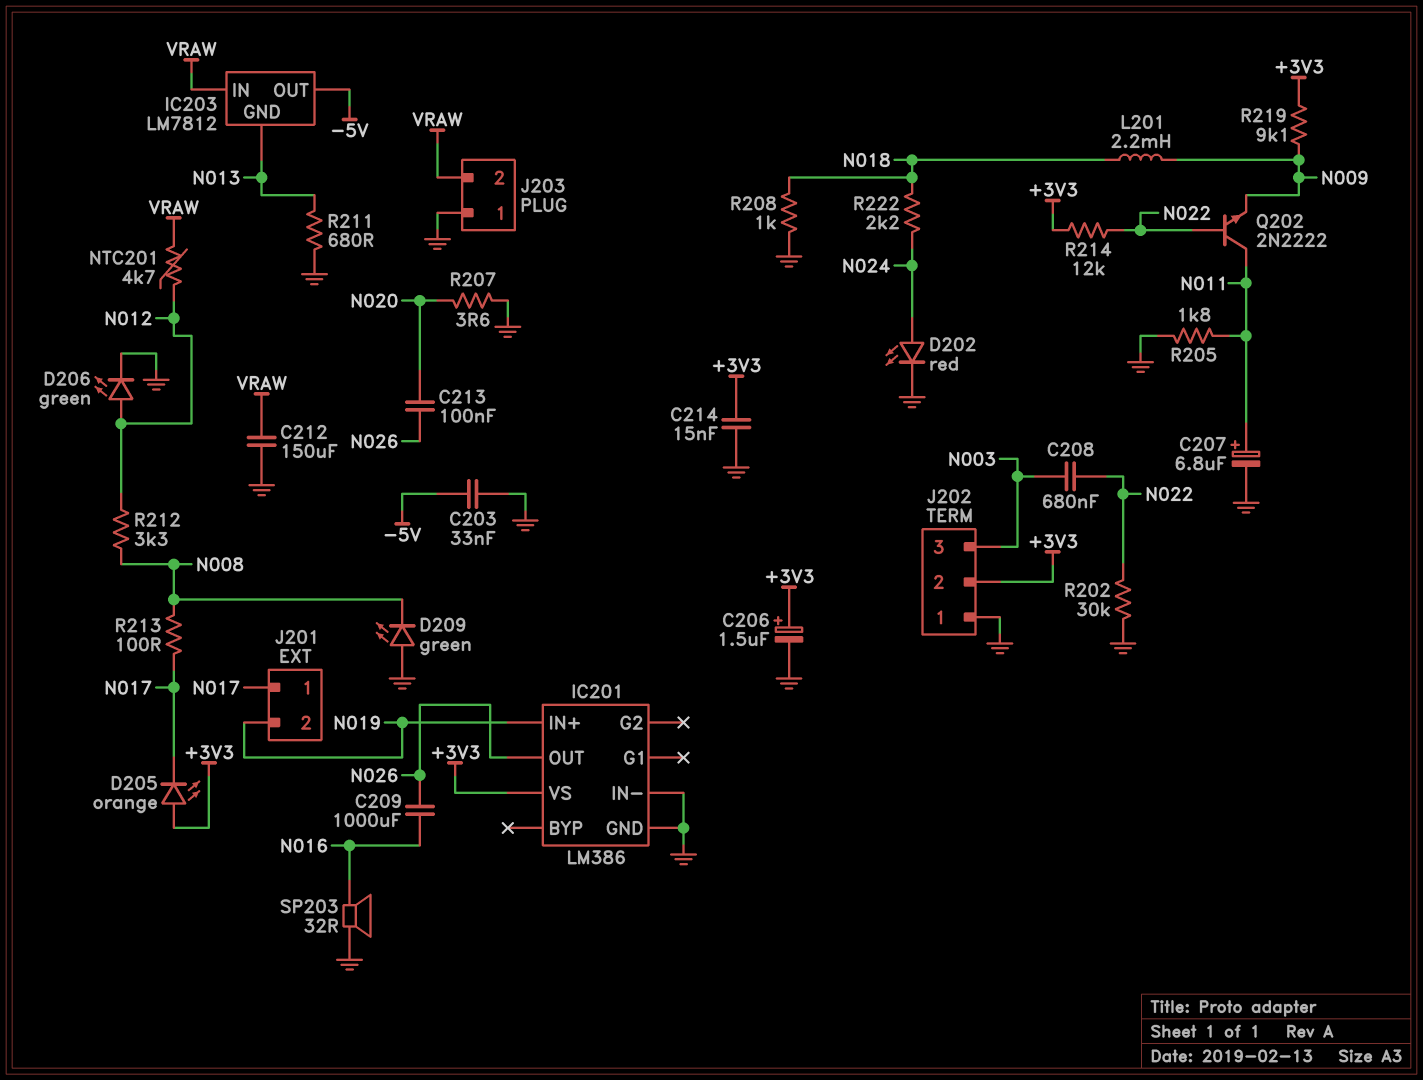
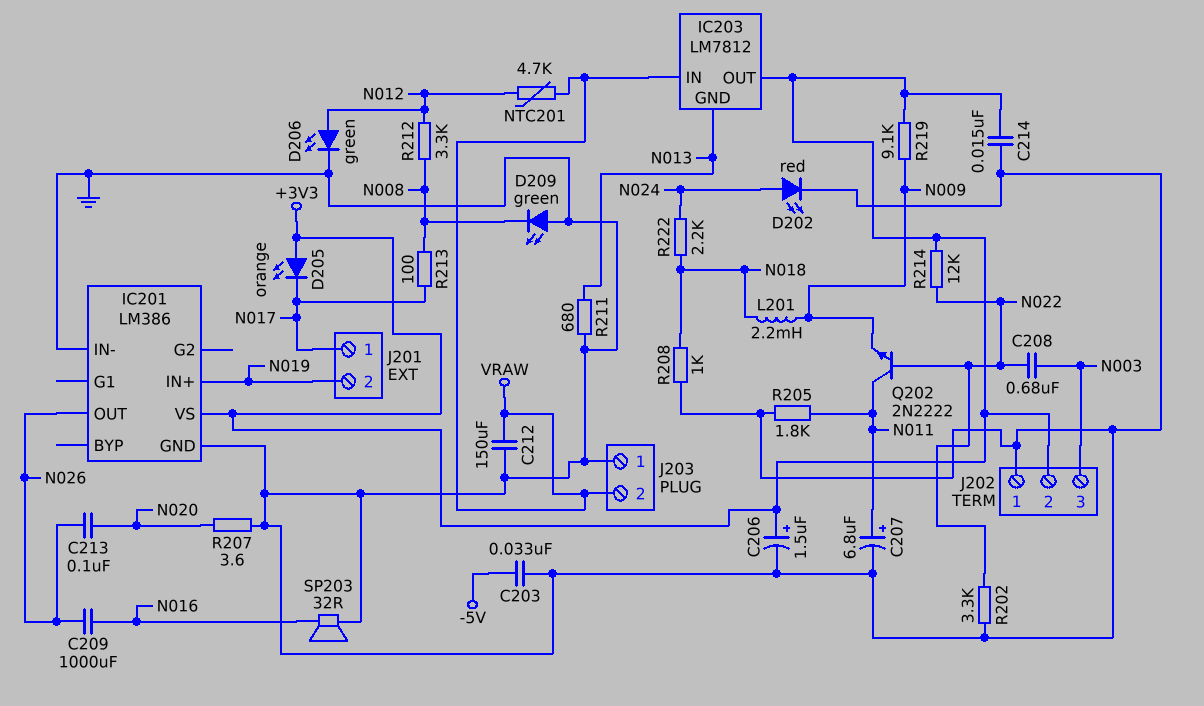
IC203 pin OUT: -5V -> +3V3
R202: 30k (GND, N022) -> 3.3k (GND, N022)

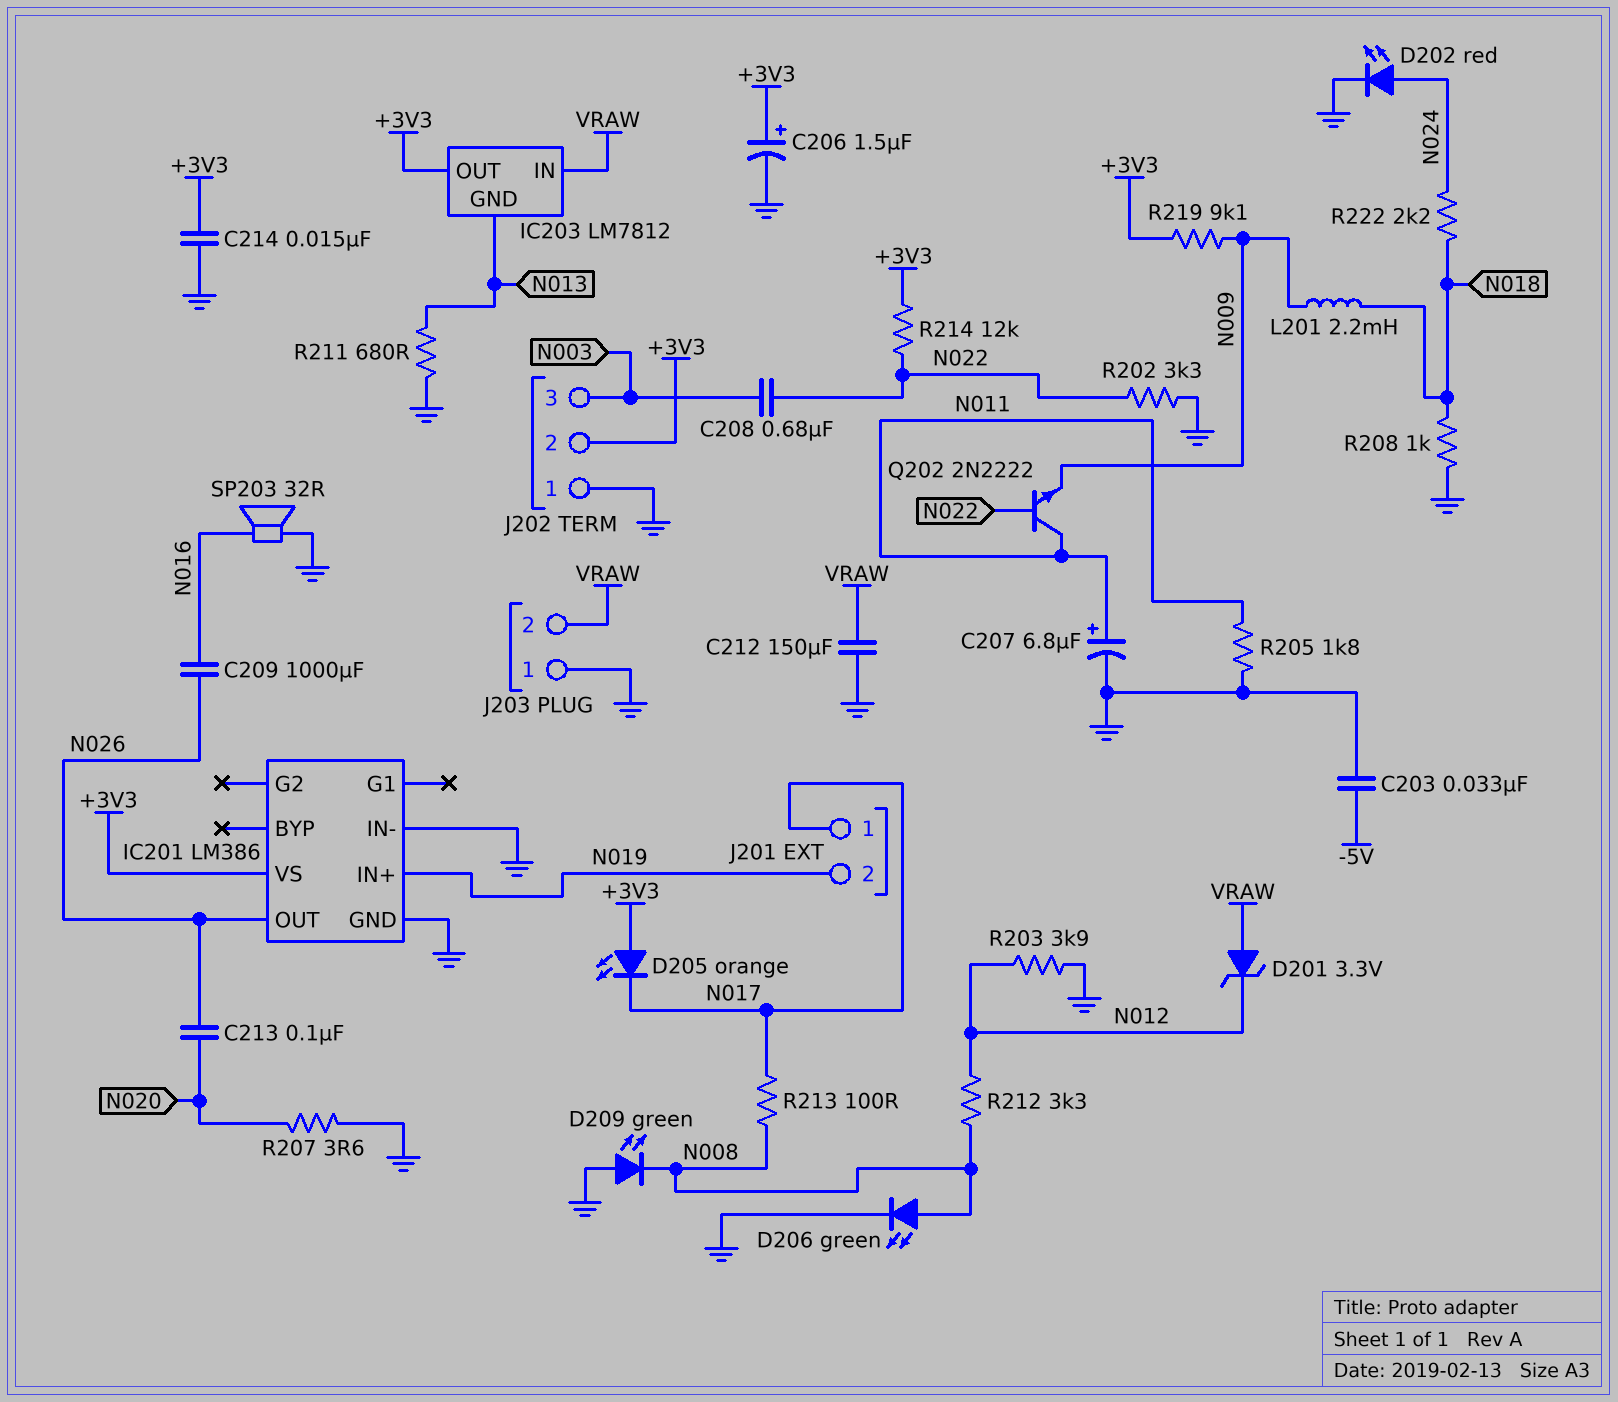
D201: none -> zener 3.3V (A VRAW, K N012)
D206: LED green (A N012, K GND) -> LED green (A N008, K GND)
NTC201: 4.7k (N012, VRAW) -> none
R203: none -> 3.9k (GND, N012)

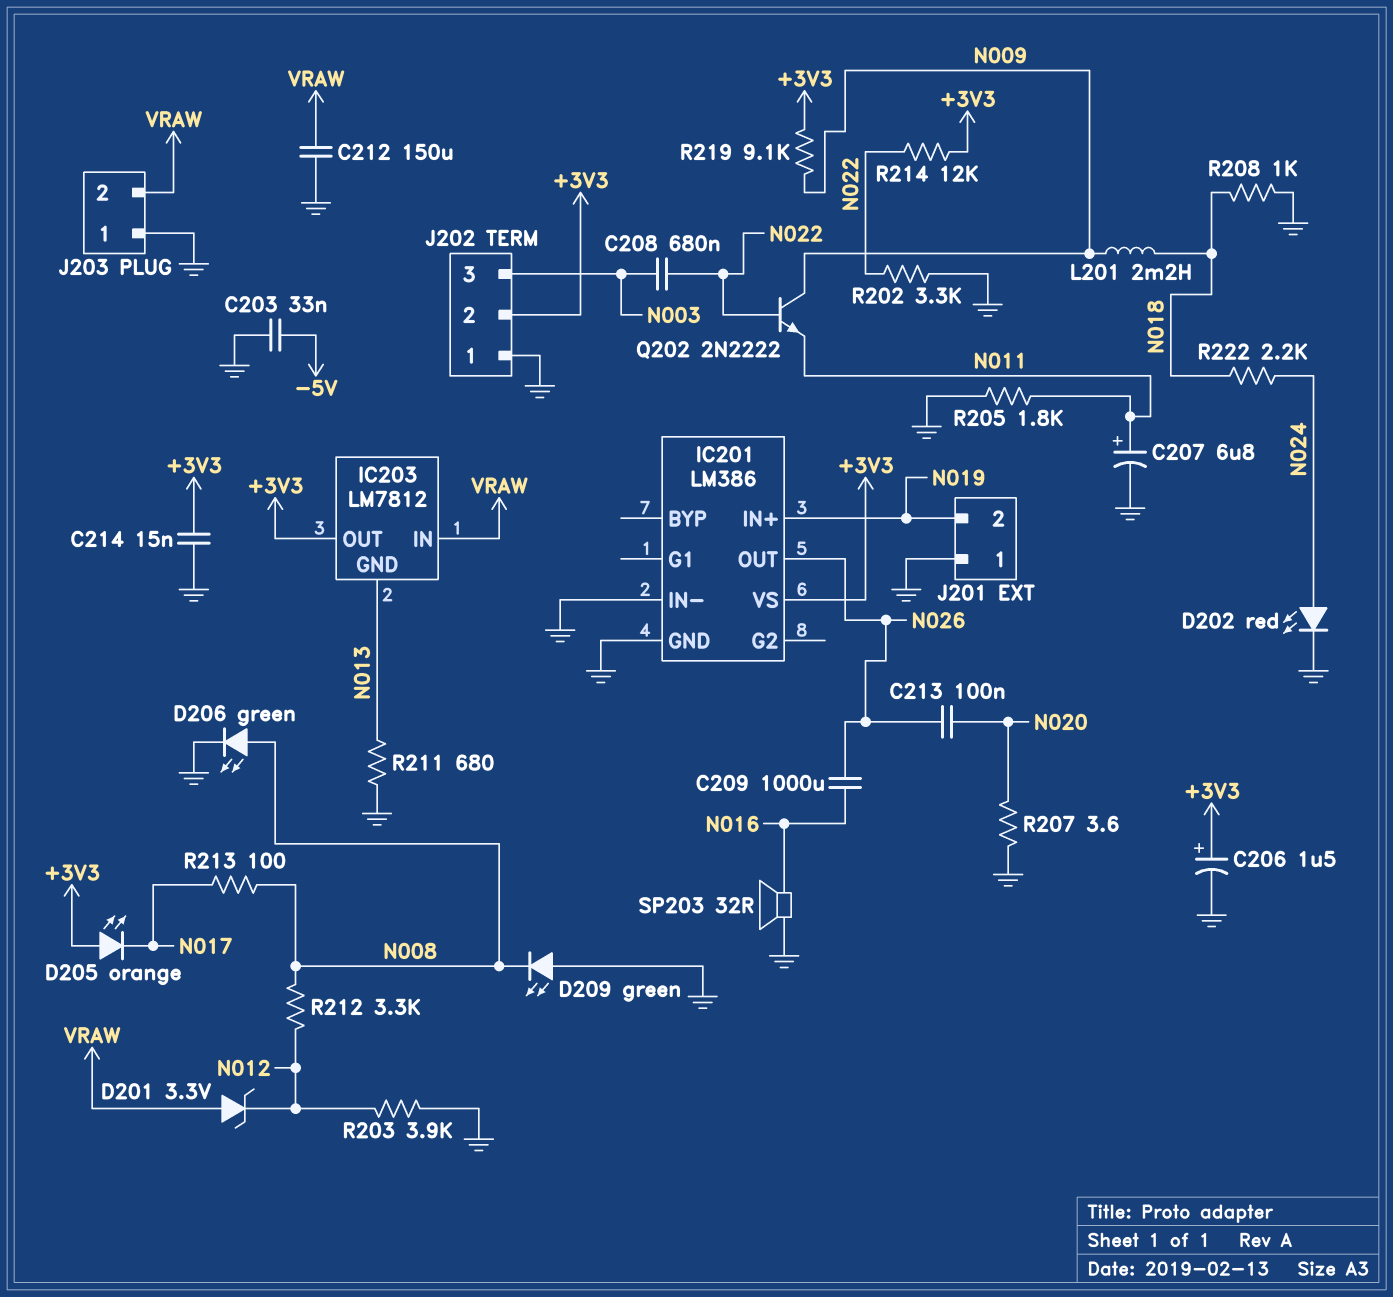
J201 pin 1: N017 -> GND
Q202: NPN 2N2222 (B N022, C N011, E N009) -> NPN 2N2222 (B N022, C N009, E N011)

